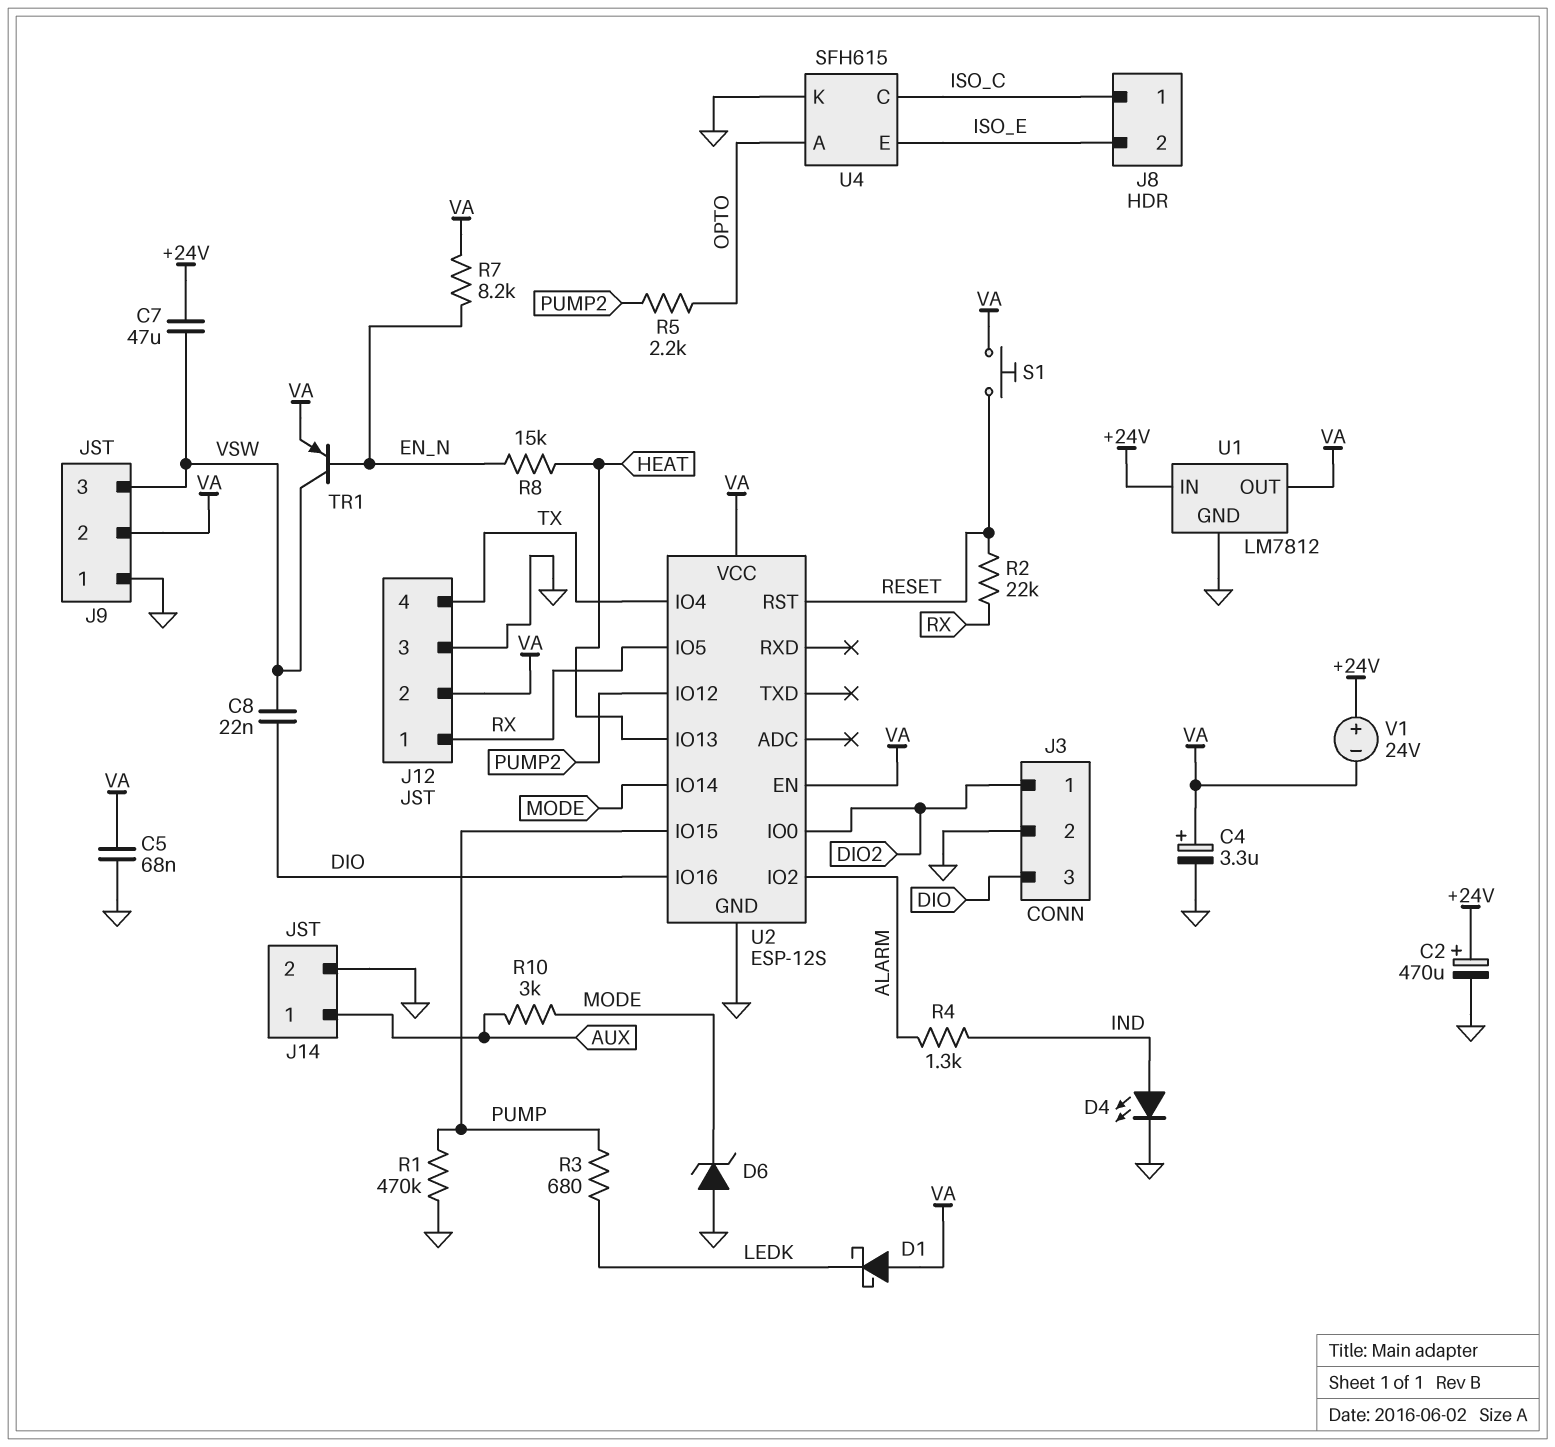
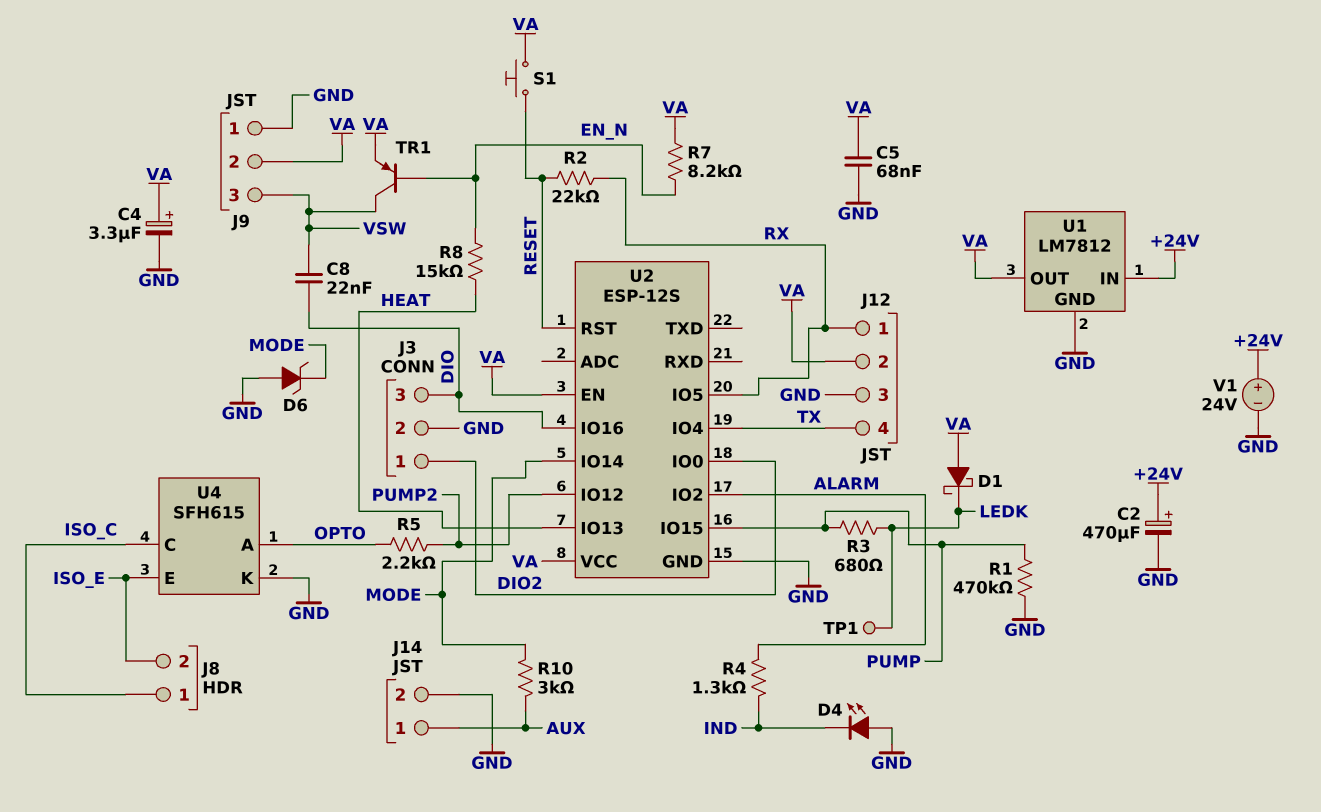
C7: 47uF (+24V, VSW) -> none
D4: LED (A IND, K GND) -> LED (A GND, K IND)
TP1: none -> test point (LEDK)
V1: 24V (plus +24V, minus VA) -> 24V (plus +24V, minus GND)

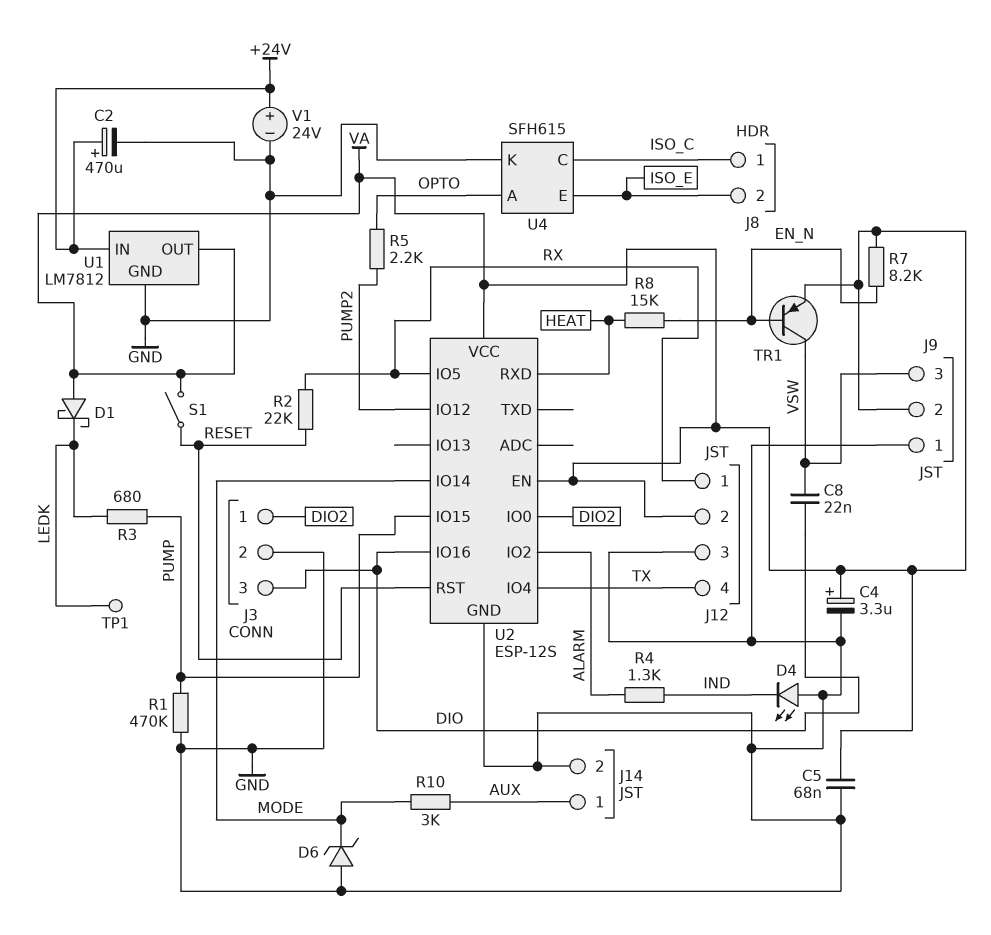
S1: button (RESET, VA) -> switch (RESET, VA)
U2 pin IO13: HEAT -> none
U2 pin RXD: none -> HEAT

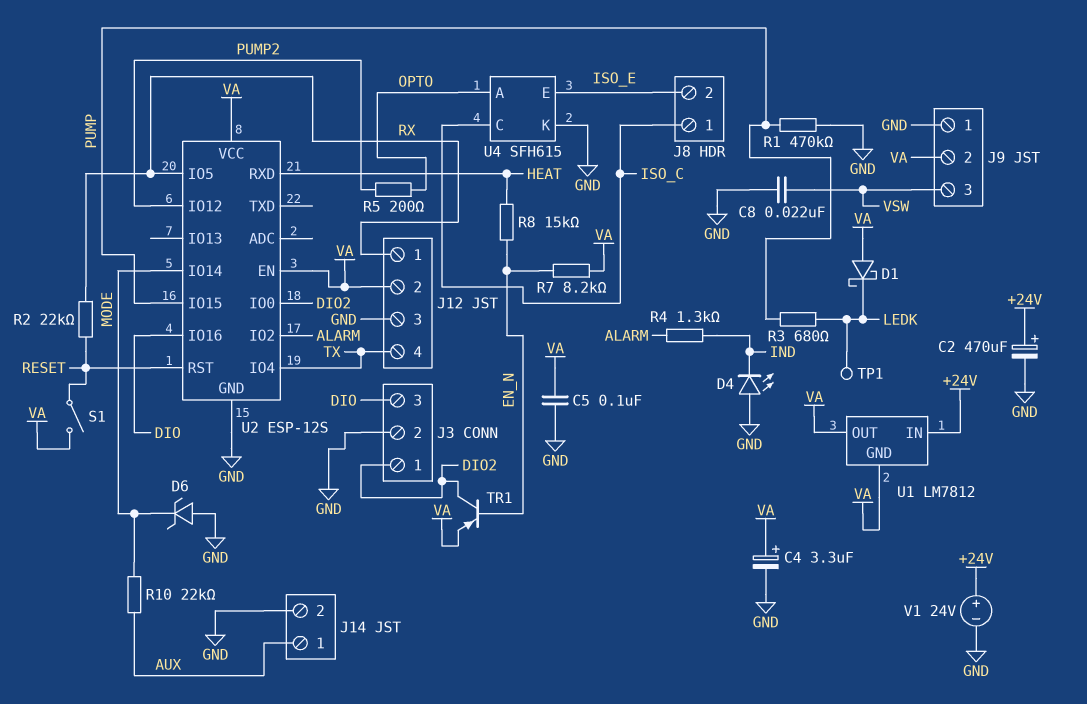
C5: 68nF (GND, VA) -> 100nF (GND, VA)
C8: 22nF (DIO, VSW) -> 22nF (GND, VSW)
R5: 2.2k (OPTO, PUMP2) -> 200 (OPTO, PUMP2)
R10: 3k (AUX, MODE) -> 22k (AUX, MODE)
TR1: PNP (B EN_N, C VSW, E VA) -> PNP (B EN_N, C DIO2, E VA)
U1 pin GND: GND -> VA

